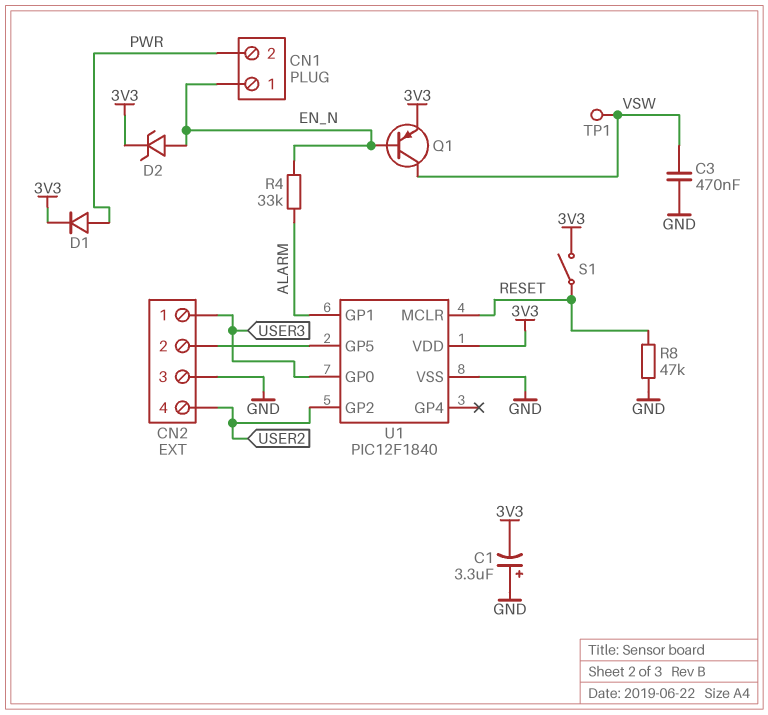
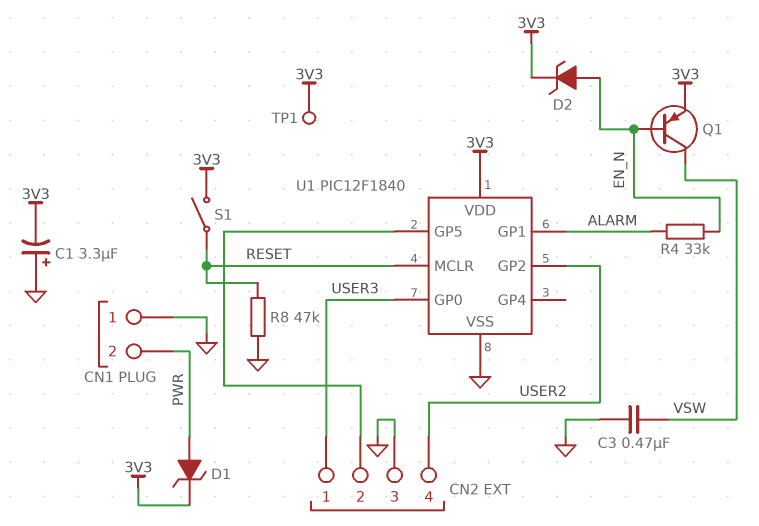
CN1 pin 1: EN_N -> GND
D1: diode (A PWR, K 3V3) -> zener (A PWR, K 3V3)
TP1: test point (VSW) -> test point (3V3)

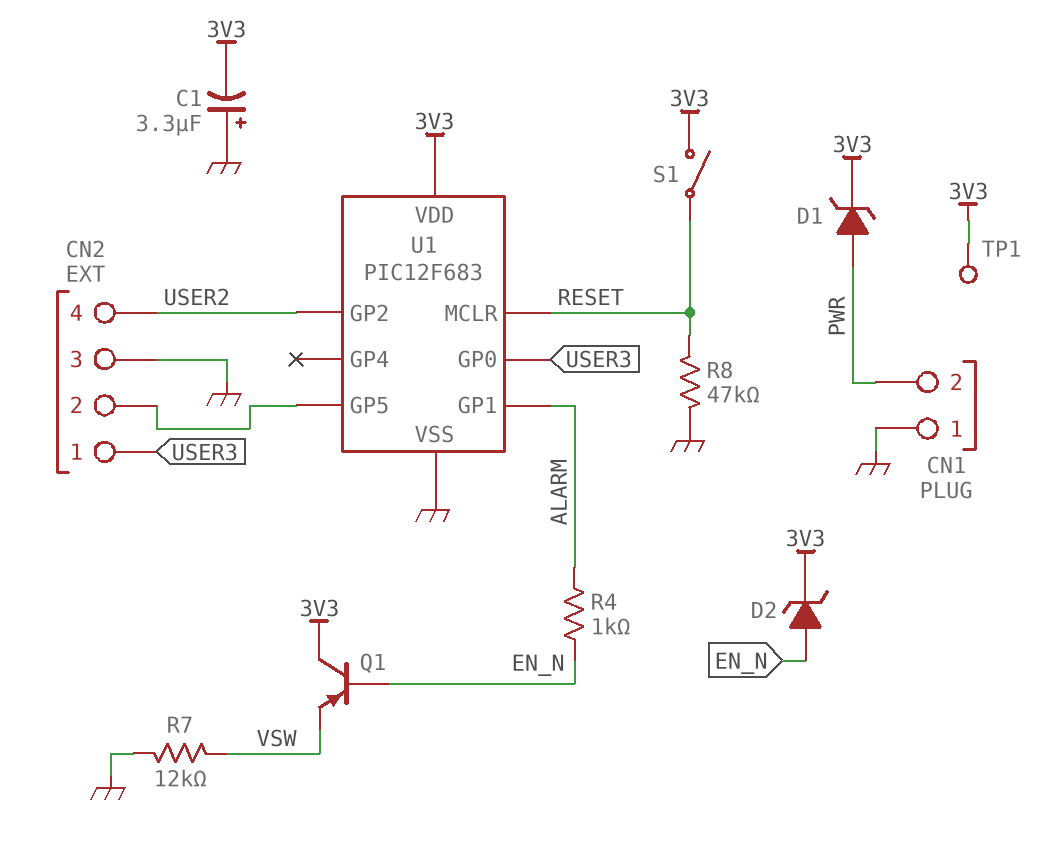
C3: 470nF (GND, VSW) -> none
Q1: PNP (B EN_N, C VSW, E 3V3) -> PNP (B EN_N, C 3V3, E VSW)
R4: 33k (ALARM, EN_N) -> 1k (ALARM, EN_N)
R7: none -> 12k (GND, VSW)
U1: PIC12F1840 -> PIC12F683

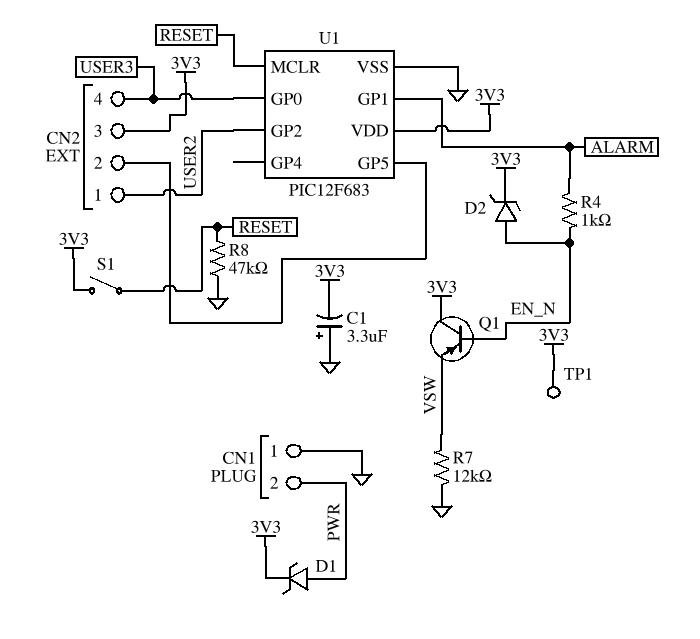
CN2 pin 1: USER3 -> USER2
CN2 pin 3: GND -> 3V3
CN2 pin 4: USER2 -> USER3

